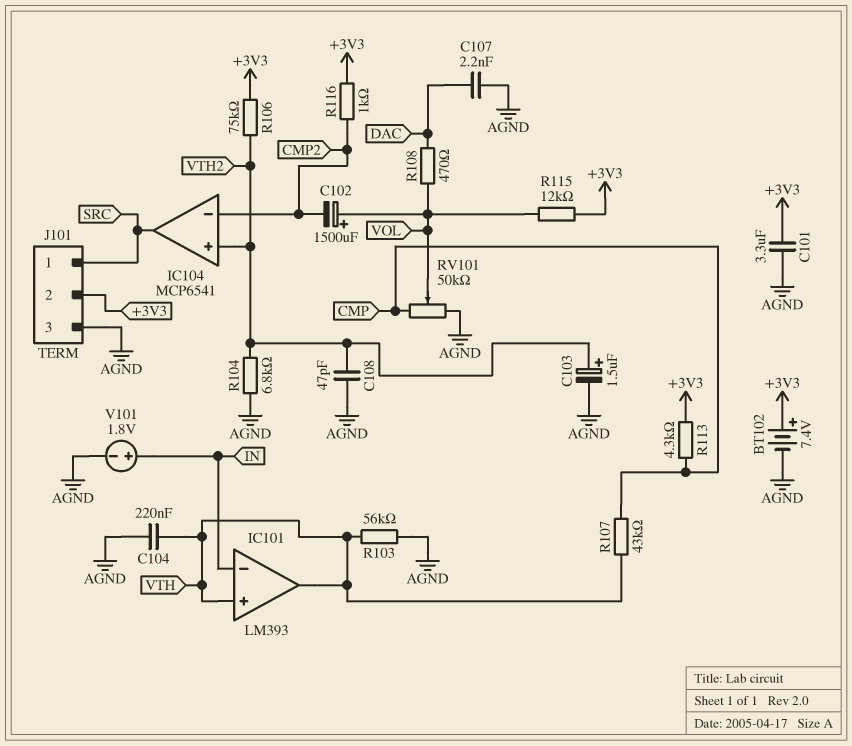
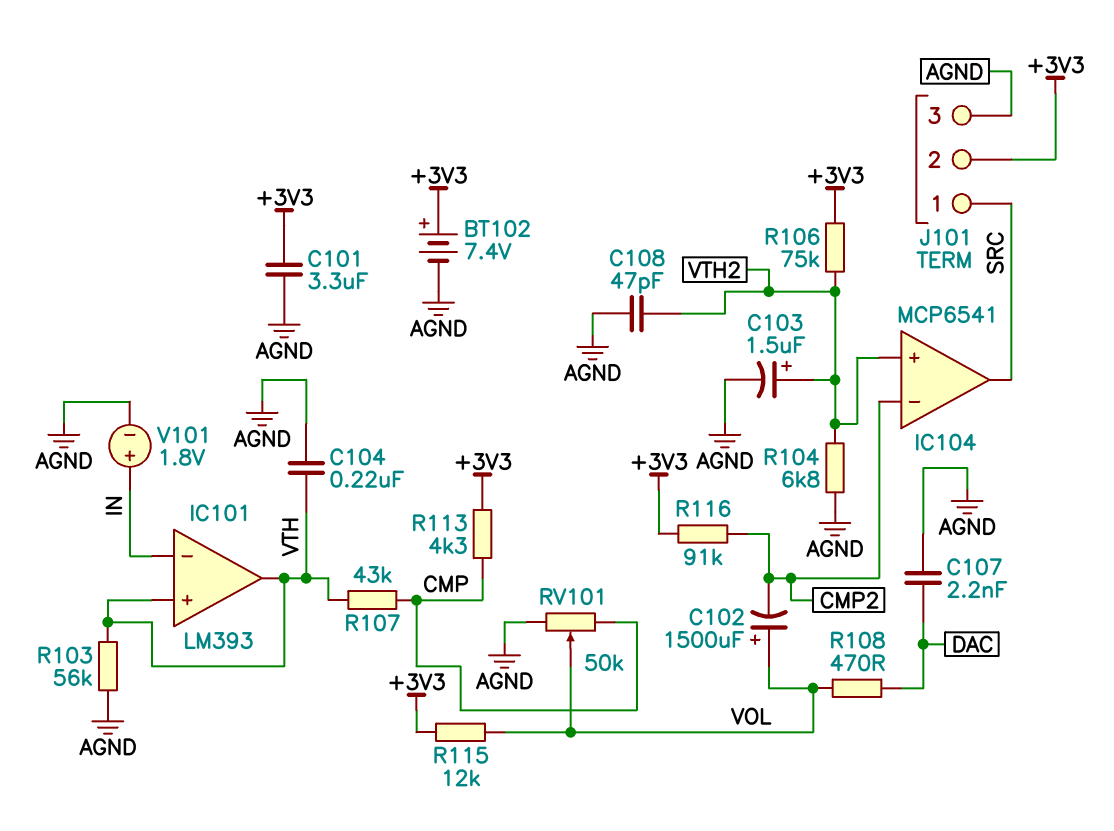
R116: 1k (+3V3, CMP2) -> 91k (+3V3, CMP2)

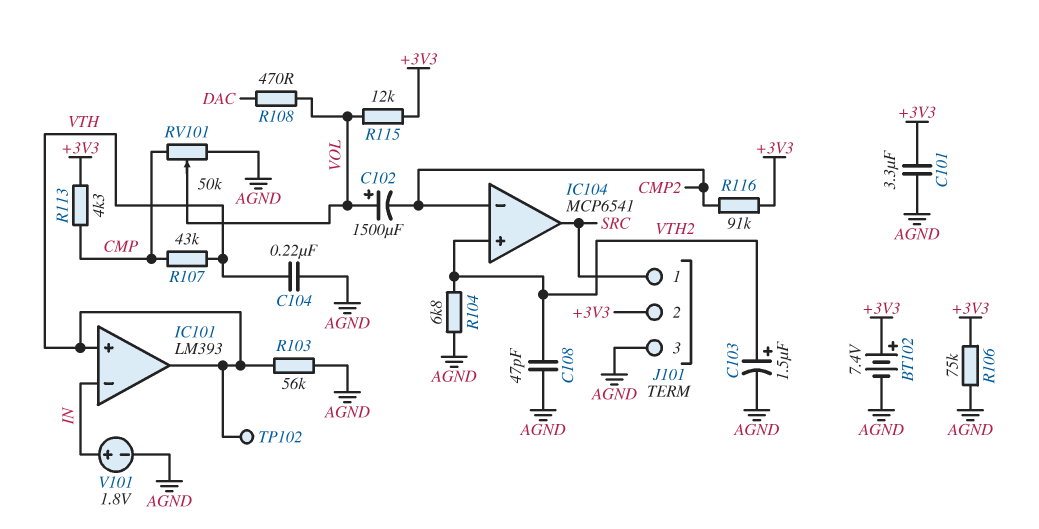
C107: 2.2nF (AGND, DAC) -> none
R106: 75k (+3V3, VTH2) -> 75k (+3V3, AGND)
TP102: none -> test point (VTH)

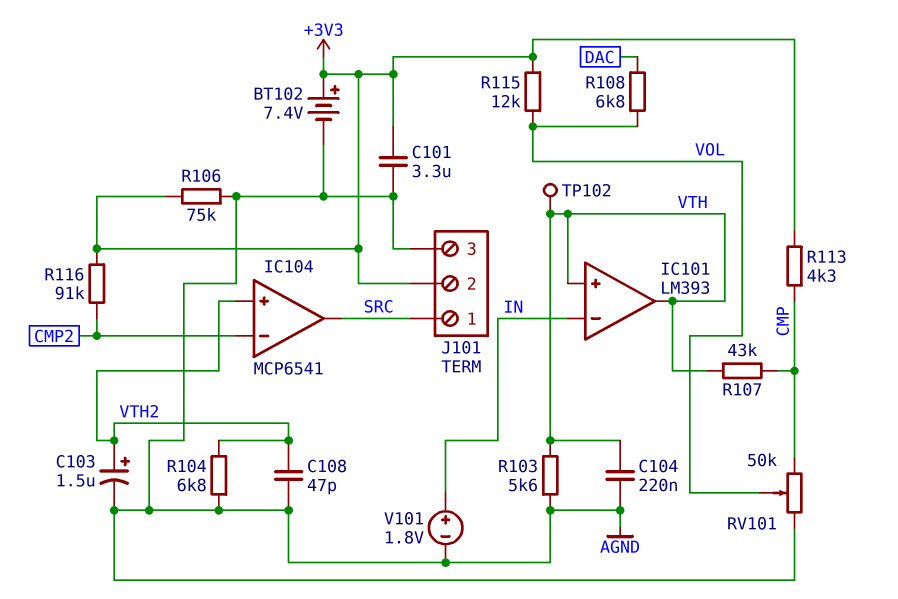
C102: 1500uF (plus VOL, minus CMP2) -> none
R103: 56k (AGND, VTH) -> 5.6k (AGND, VTH)
R108: 470 (DAC, VOL) -> 6.8k (DAC, VOL)

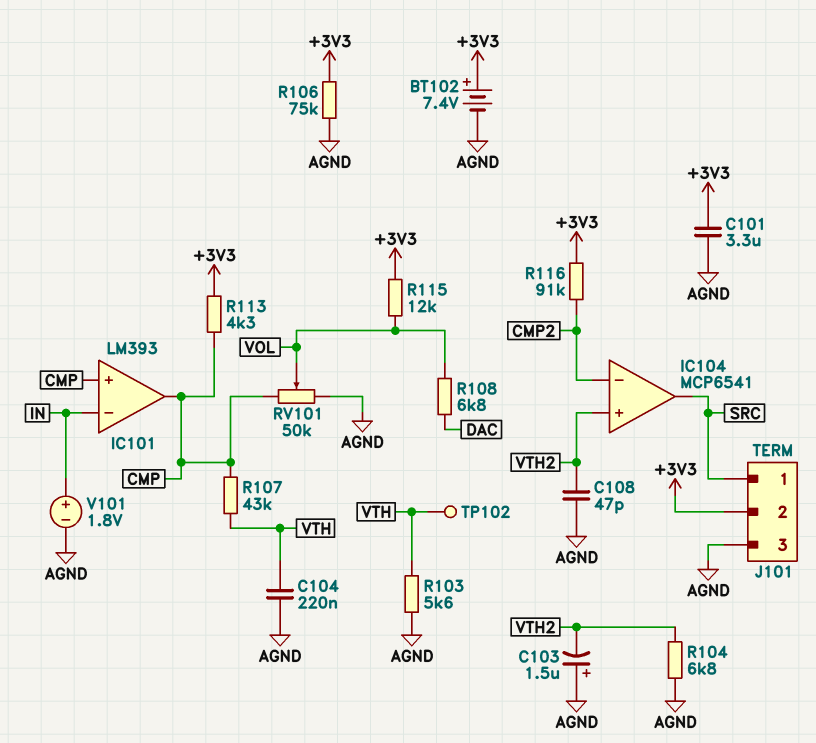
C103: 1.5uF (plus VTH2, minus AGND) -> 1.5uF (plus AGND, minus VTH2)
IC101 pin in+: VTH -> CMP
IC101 pin out: VTH -> CMP

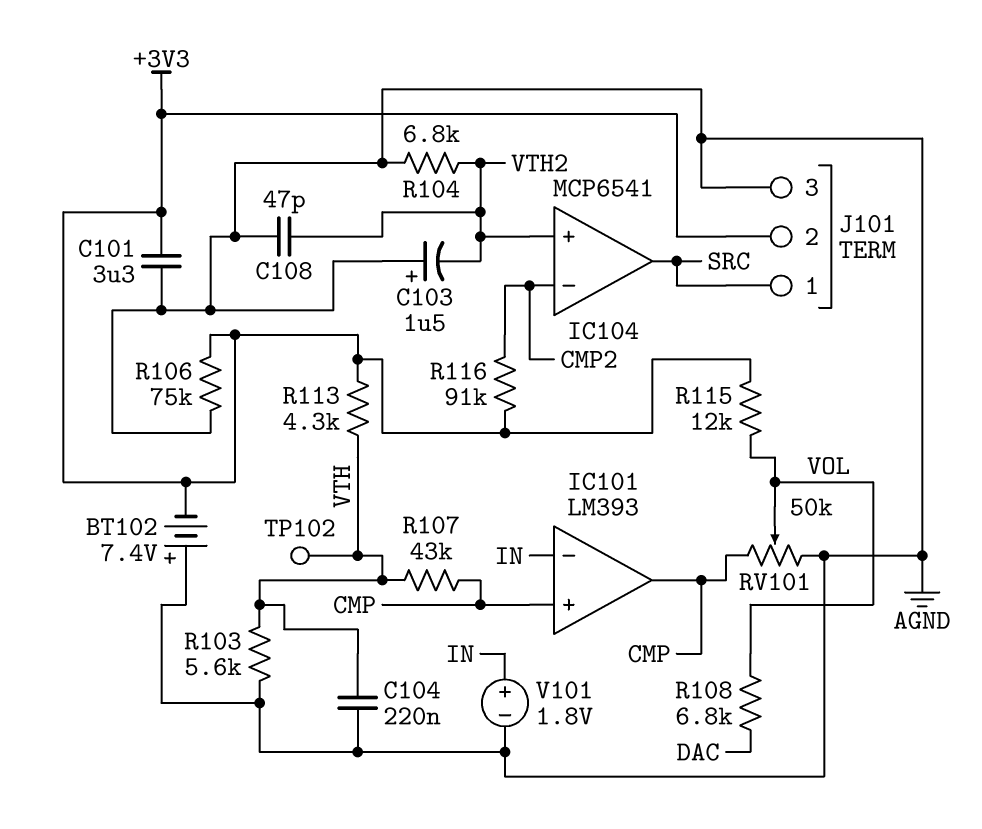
BT102: 7.4V (plus +3V3, minus AGND) -> 7.4V (plus AGND, minus +3V3)
R113: 4.3k (+3V3, CMP) -> 4.3k (+3V3, VTH)

